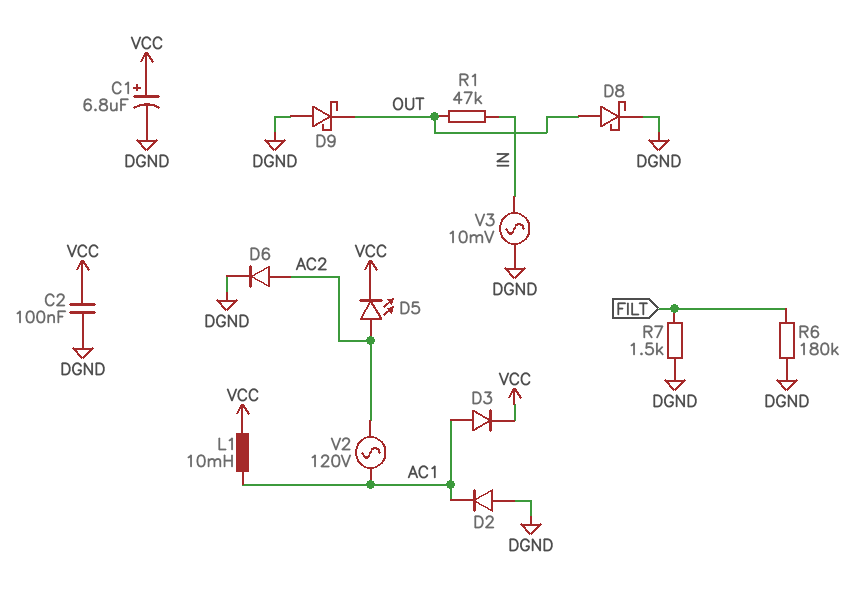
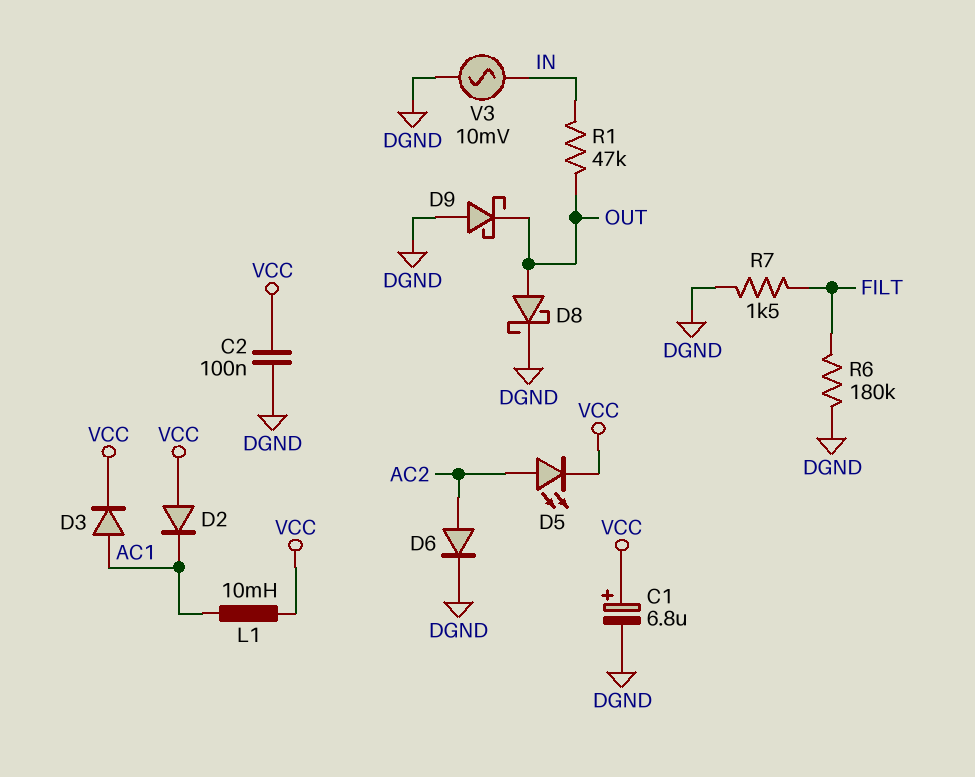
D2: diode (A DGND, K AC1) -> diode (A VCC, K AC1)
V2: AC 120V (AC1, AC2) -> none

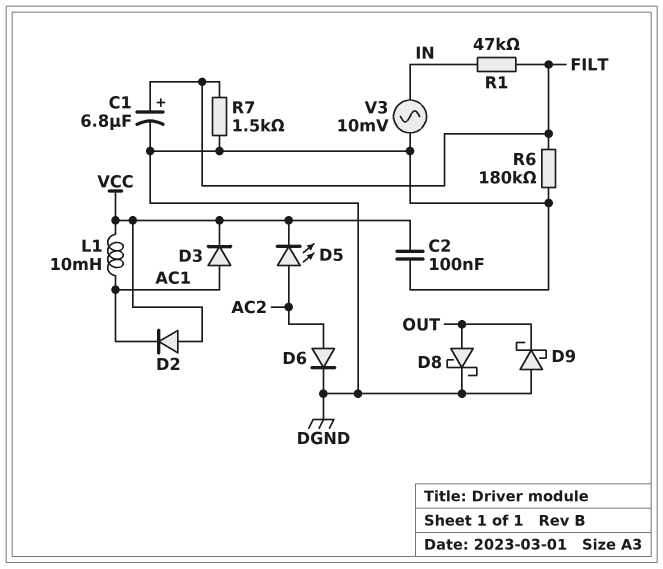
C1: 6.8uF (plus VCC, minus DGND) -> 6.8uF (plus FILT, minus DGND)
R1: 47k (IN, OUT) -> 47k (FILT, IN)

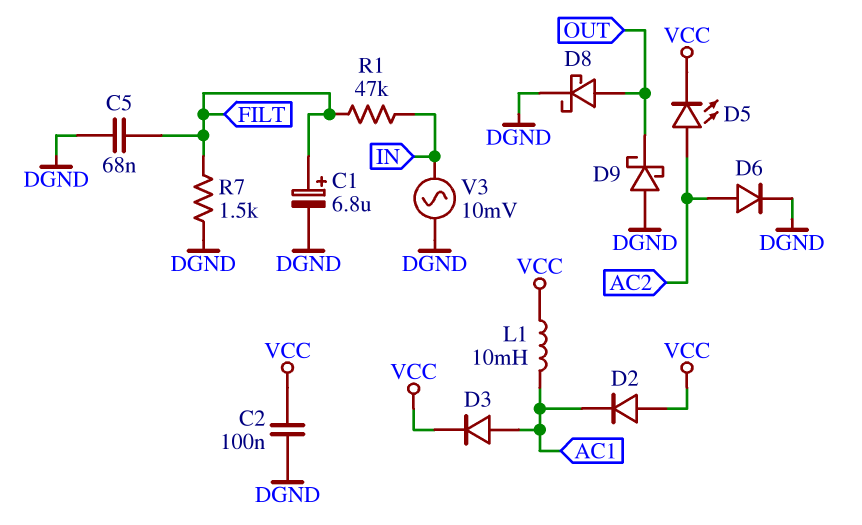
C5: none -> 68nF (DGND, FILT)
R6: 180k (DGND, FILT) -> none

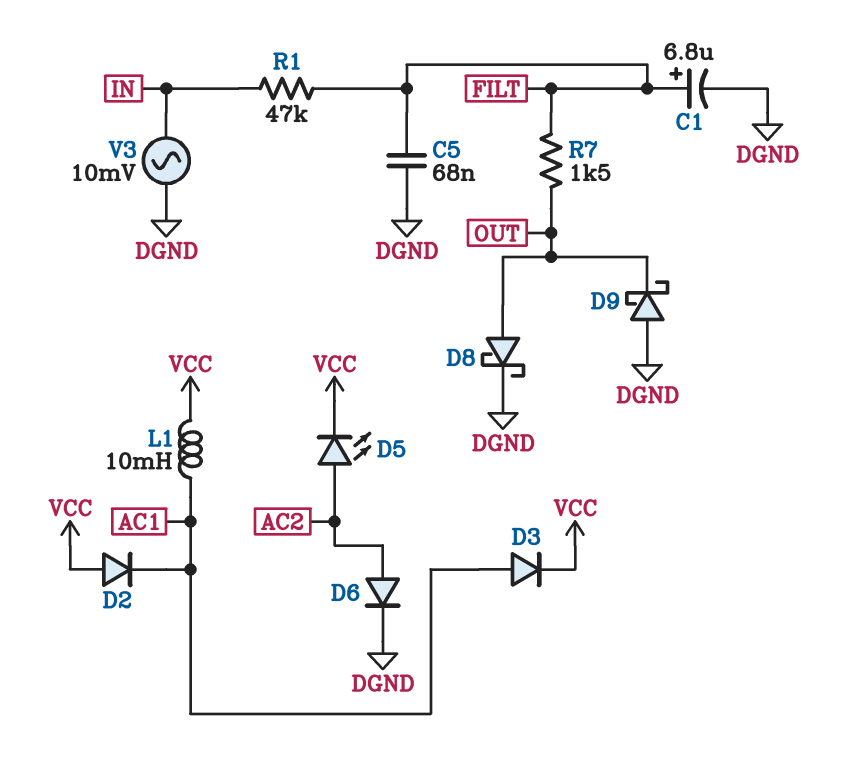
C2: 100nF (DGND, VCC) -> none
R7: 1.5k (DGND, FILT) -> 1.5k (FILT, OUT)

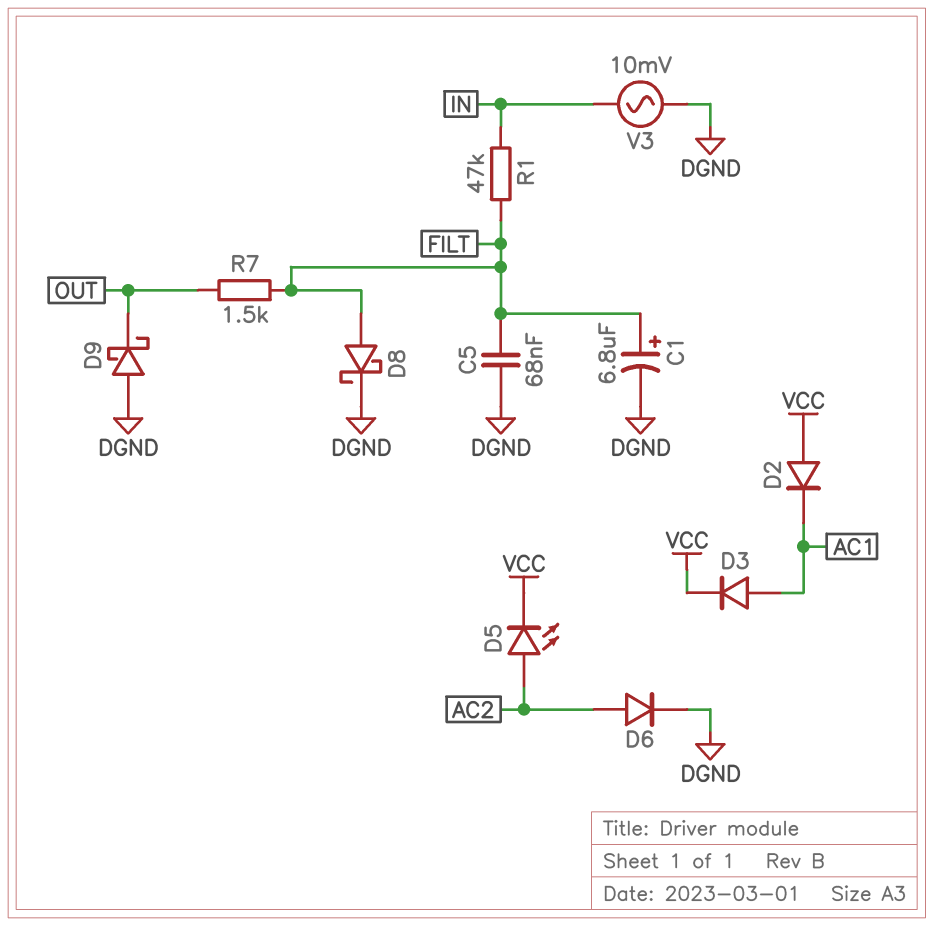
D8: schottky (A OUT, K DGND) -> schottky (A FILT, K DGND)
L1: 10mH (AC1, VCC) -> none

